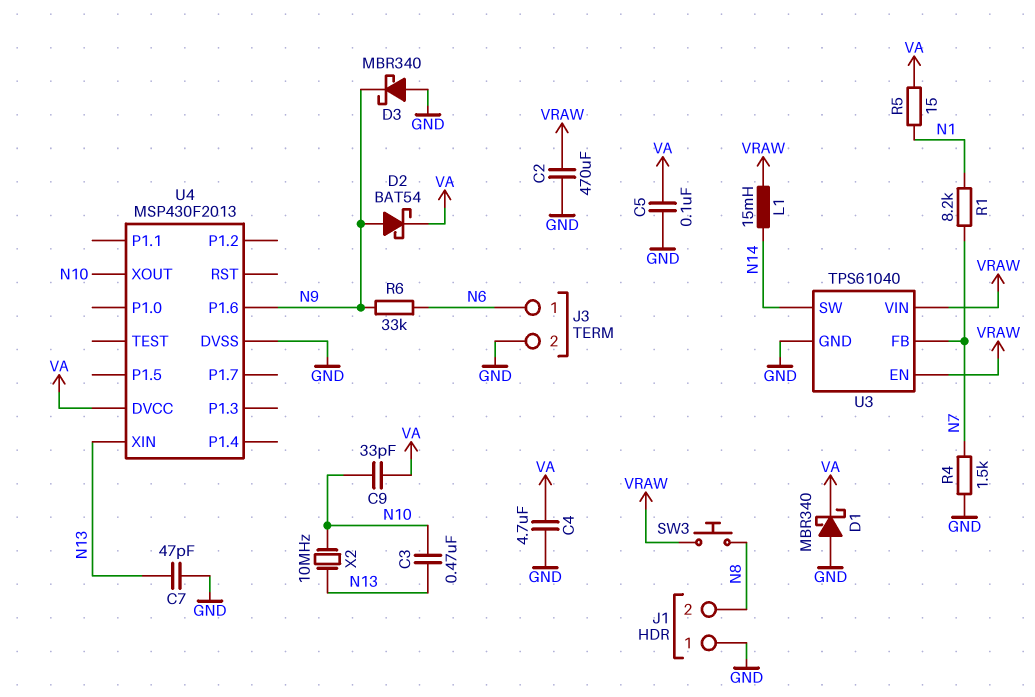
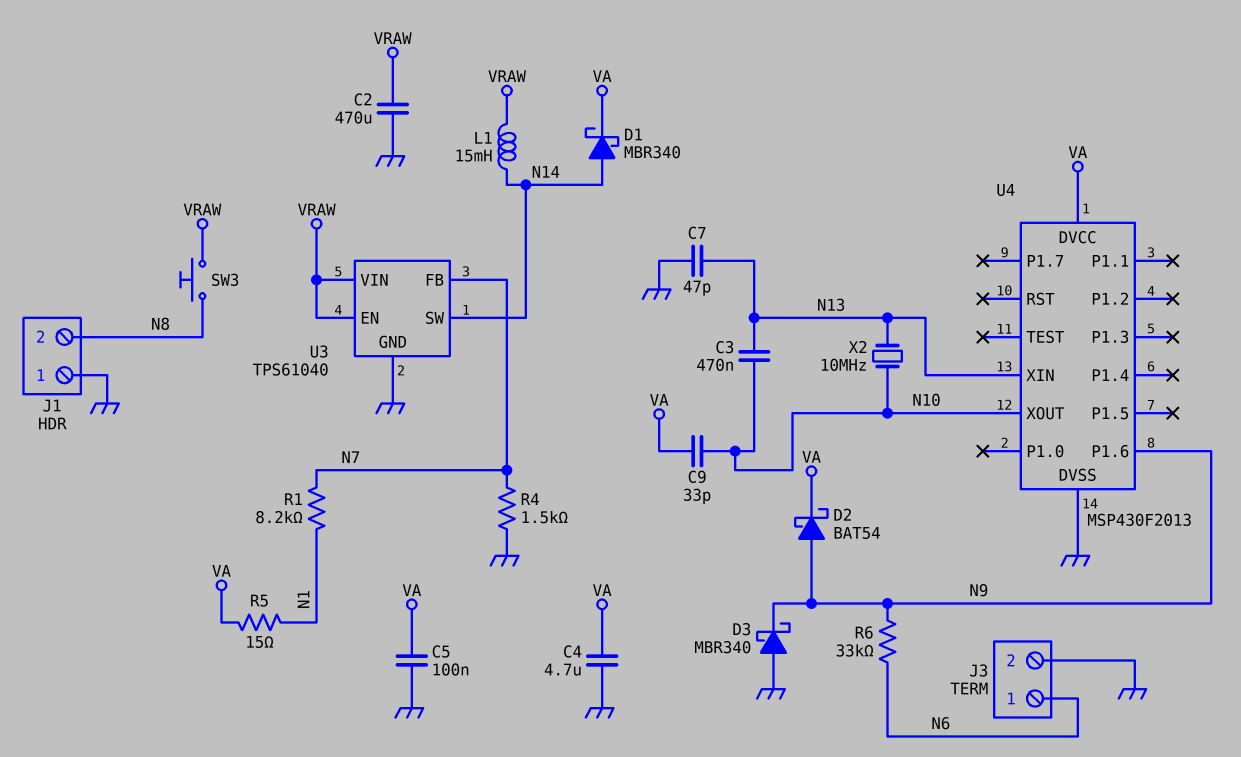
D1: schottky MBR340 (A GND, K VA) -> schottky MBR340 (A N14, K VA)

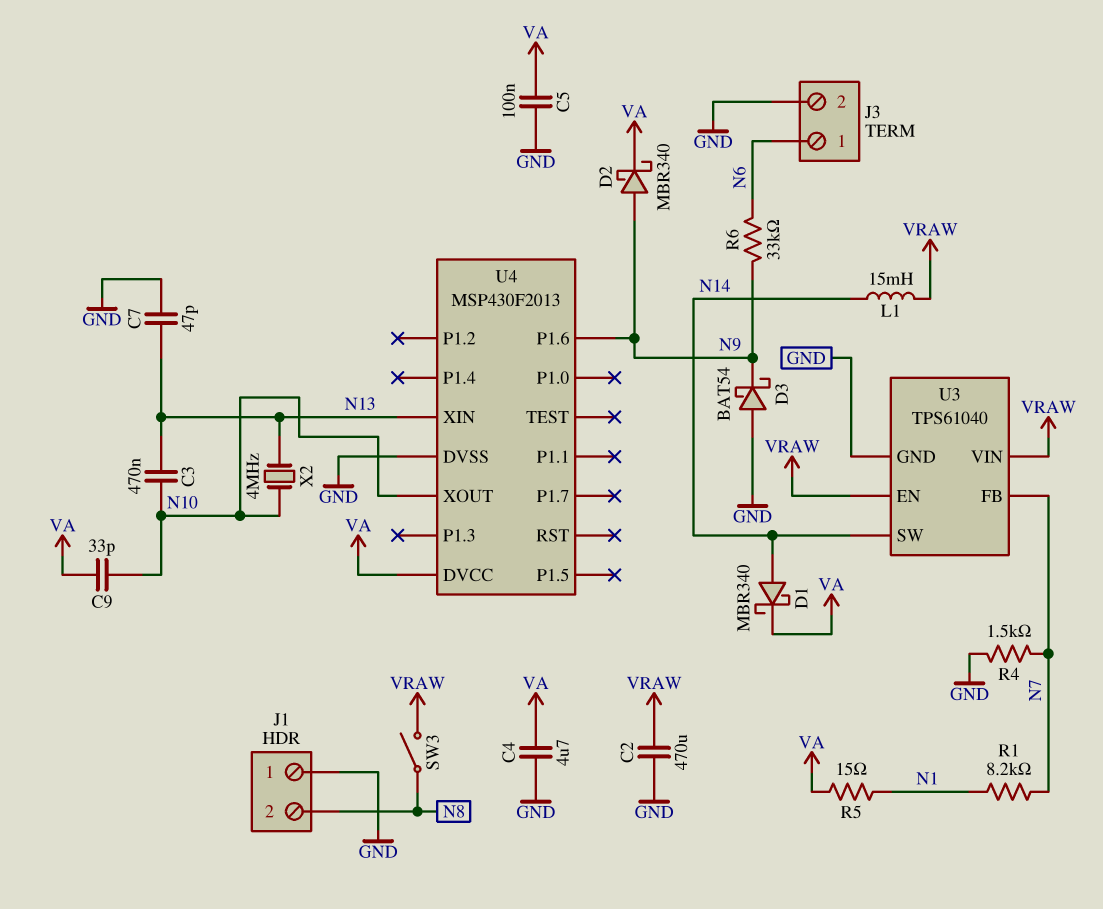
D2: schottky BAT54 (A N9, K VA) -> schottky MBR340 (A N9, K VA)
D3: schottky MBR340 (A GND, K N9) -> schottky BAT54 (A GND, K N9)
SW3: button (N8, VRAW) -> switch (N8, VRAW)
X2: 10MHz (N10, N13) -> 4MHz (N10, N13)

